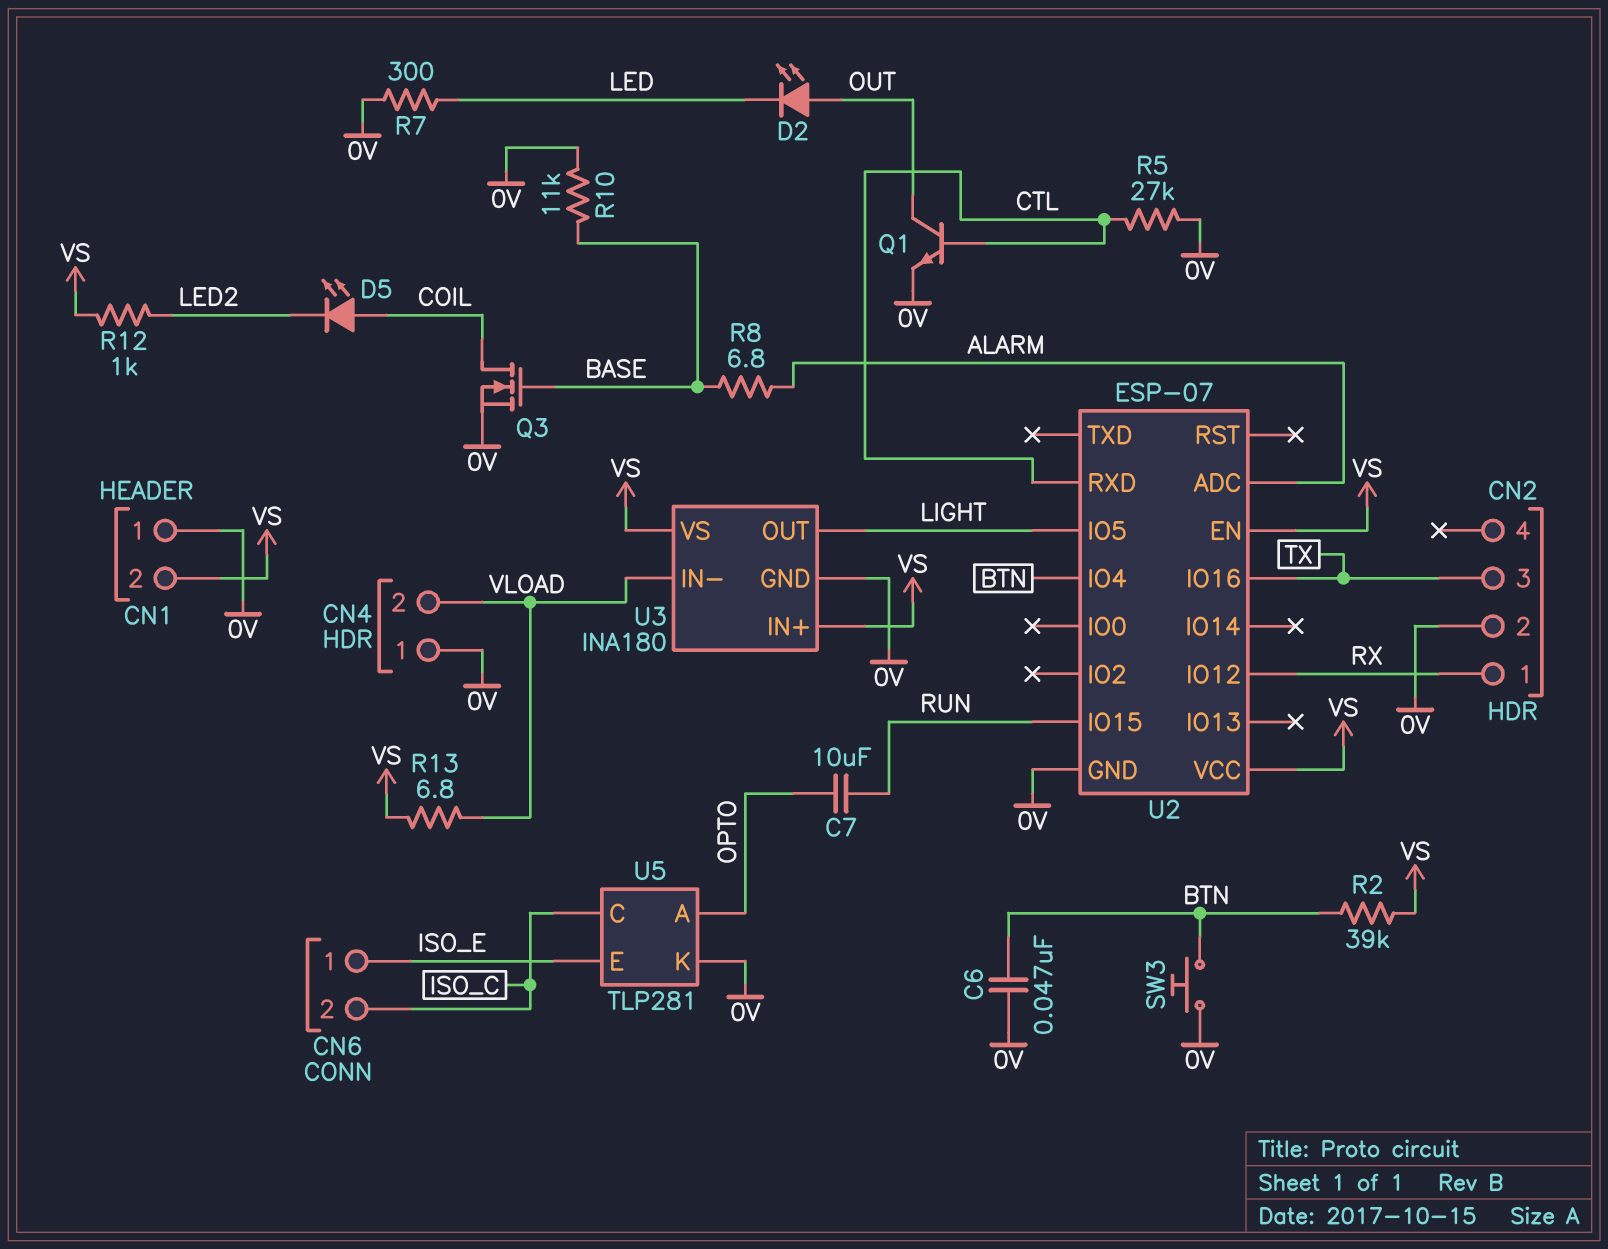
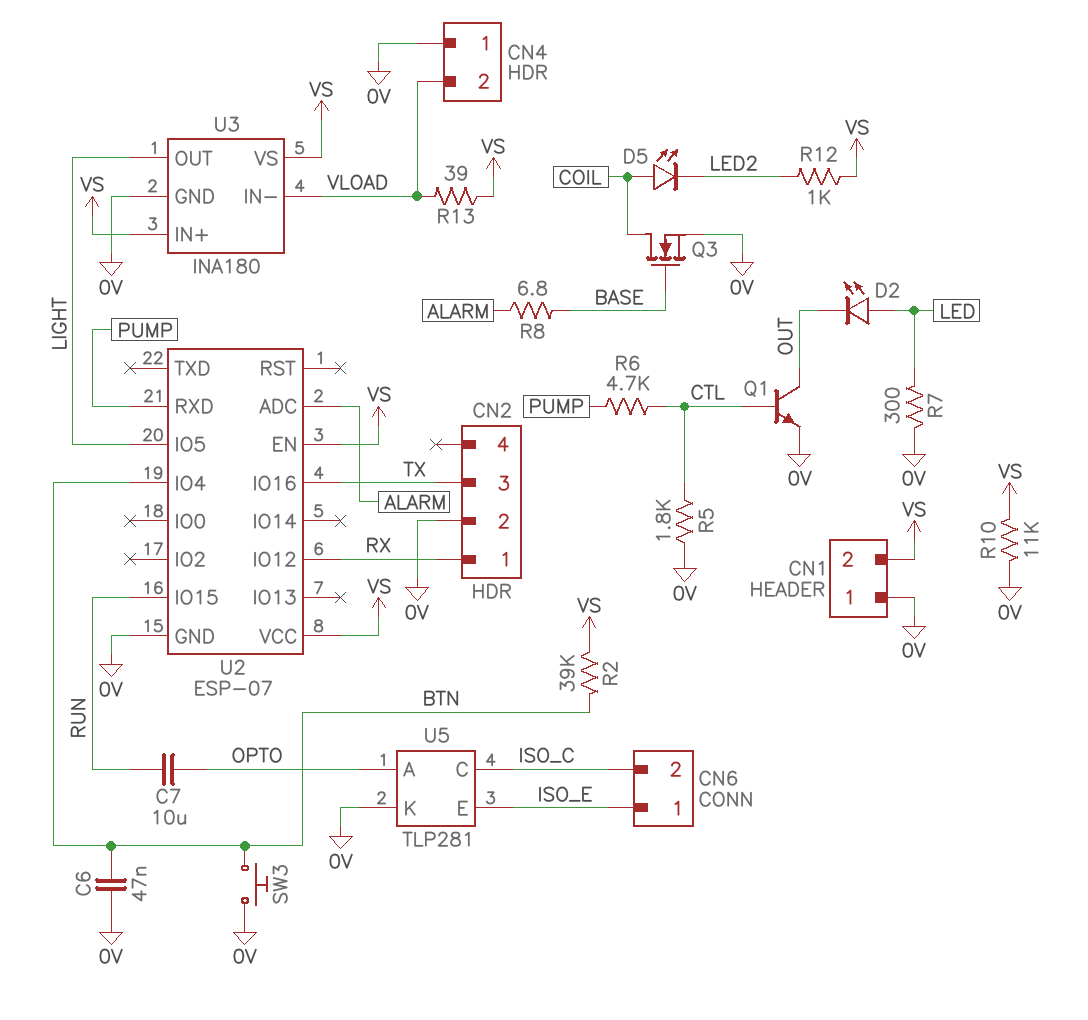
D2: LED (A OUT, K LED) -> LED (A LED, K OUT)
R5: 27k (0V, CTL) -> 1.8k (0V, CTL)
R6: none -> 4.7k (CTL, PUMP)
R10: 11k (0V, BASE) -> 11k (0V, VS)
R13: 6.8 (VLOAD, VS) -> 39 (VLOAD, VS)
U2 pin RXD: CTL -> PUMP

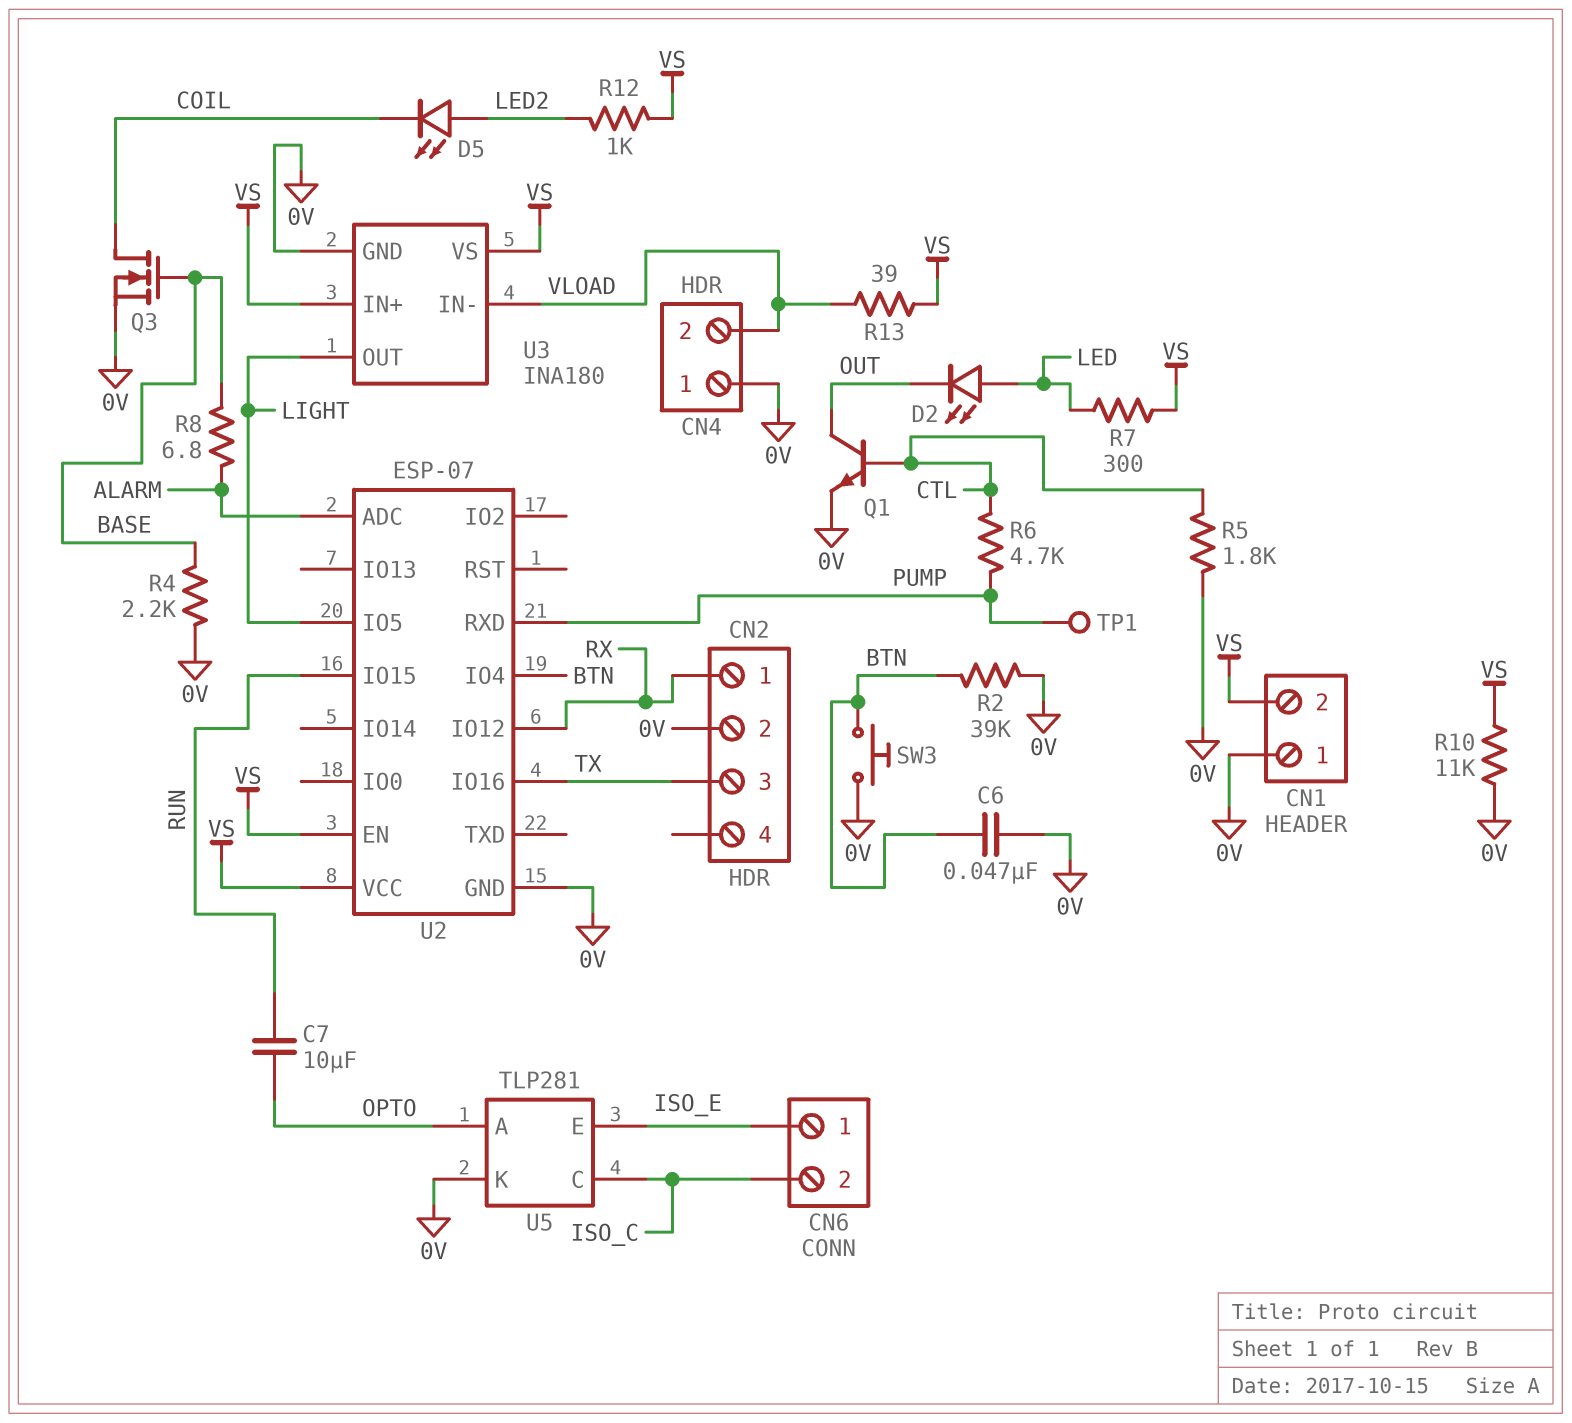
D5: LED (A COIL, K LED2) -> LED (A LED2, K COIL)
R2: 39k (BTN, VS) -> 39k (0V, BTN)
R4: none -> 2.2k (0V, BASE)
R7: 300 (0V, LED) -> 300 (LED, VS)
TP1: none -> test point (PUMP)

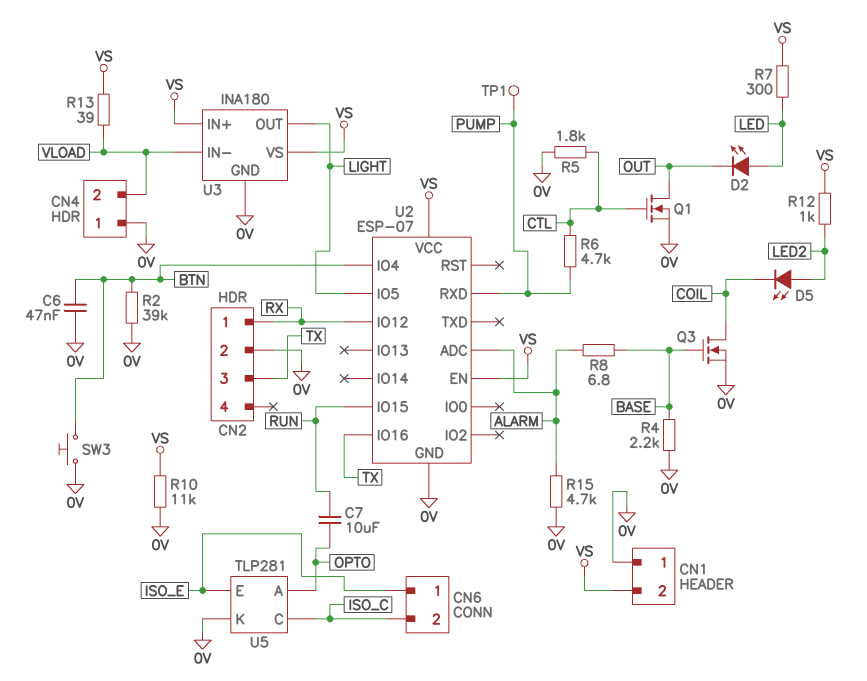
Q1: NPN (B CTL, C OUT, E 0V) -> NMOS (G CTL, D OUT, S 0V)
R15: none -> 4.7k (0V, ALARM)

